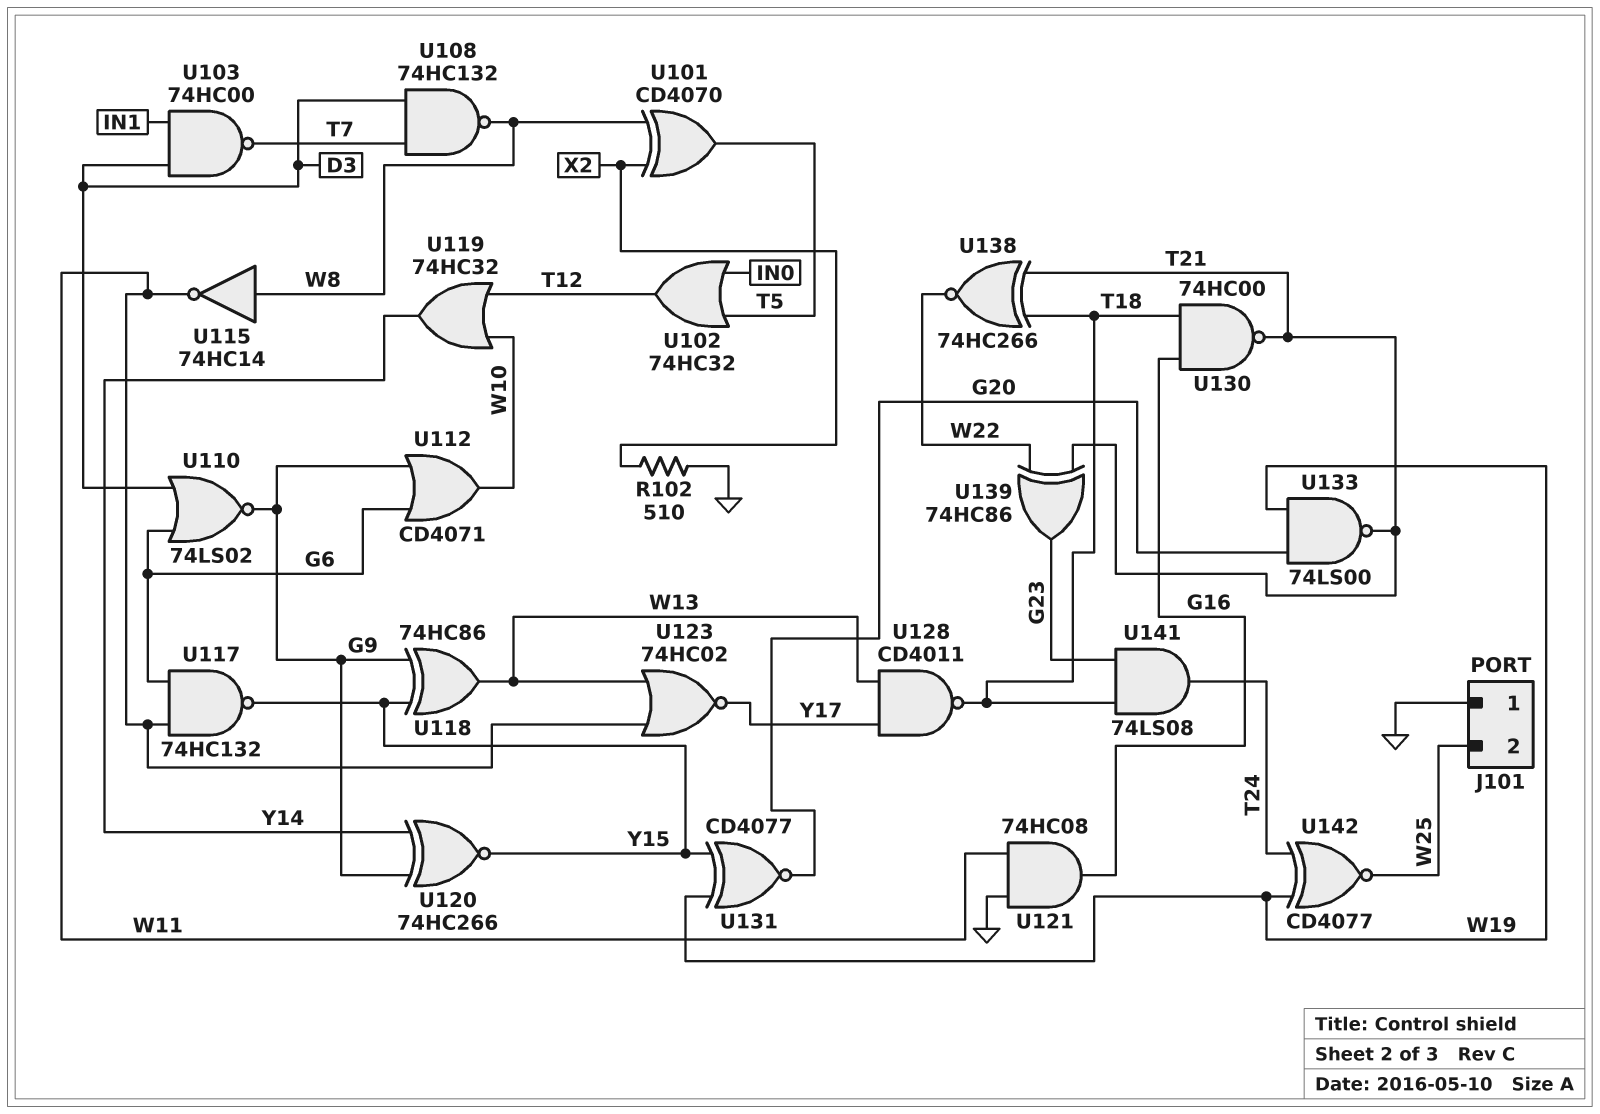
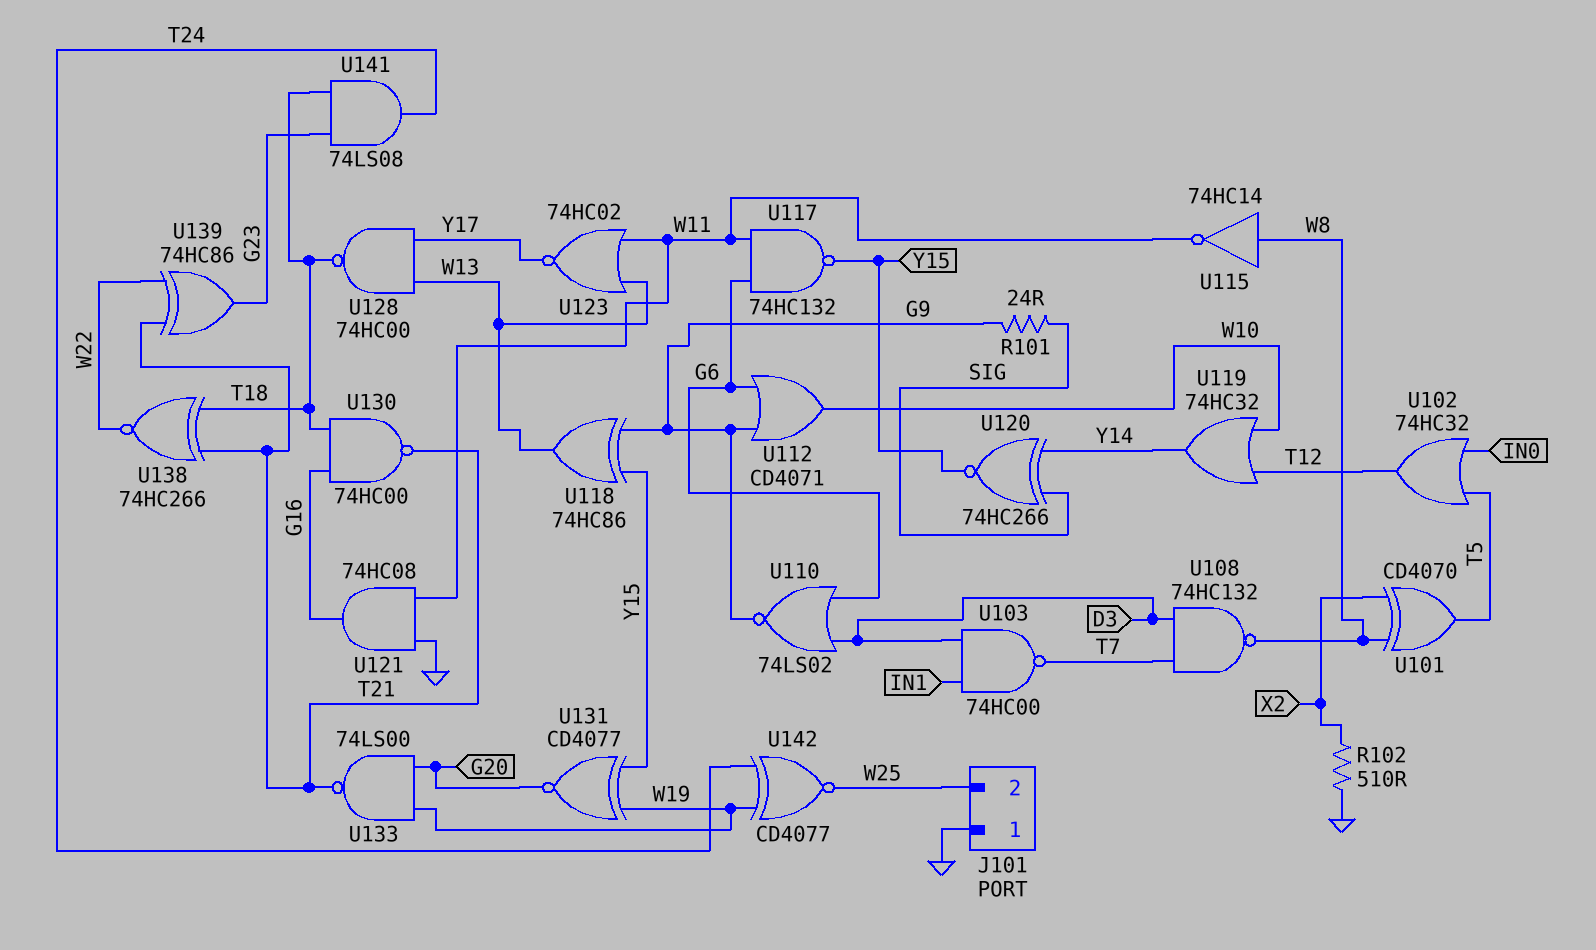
R101: none -> 24 (G9, SIG)
U120: XNOR 74HC266 (in G9, in Y14, out Y15) -> XNOR 74HC266 (in SIG, in Y14, out Y15)
U128: NAND CD4011 (in W13, in Y17, out T18) -> NAND 74HC00 (in W13, in Y17, out T18)

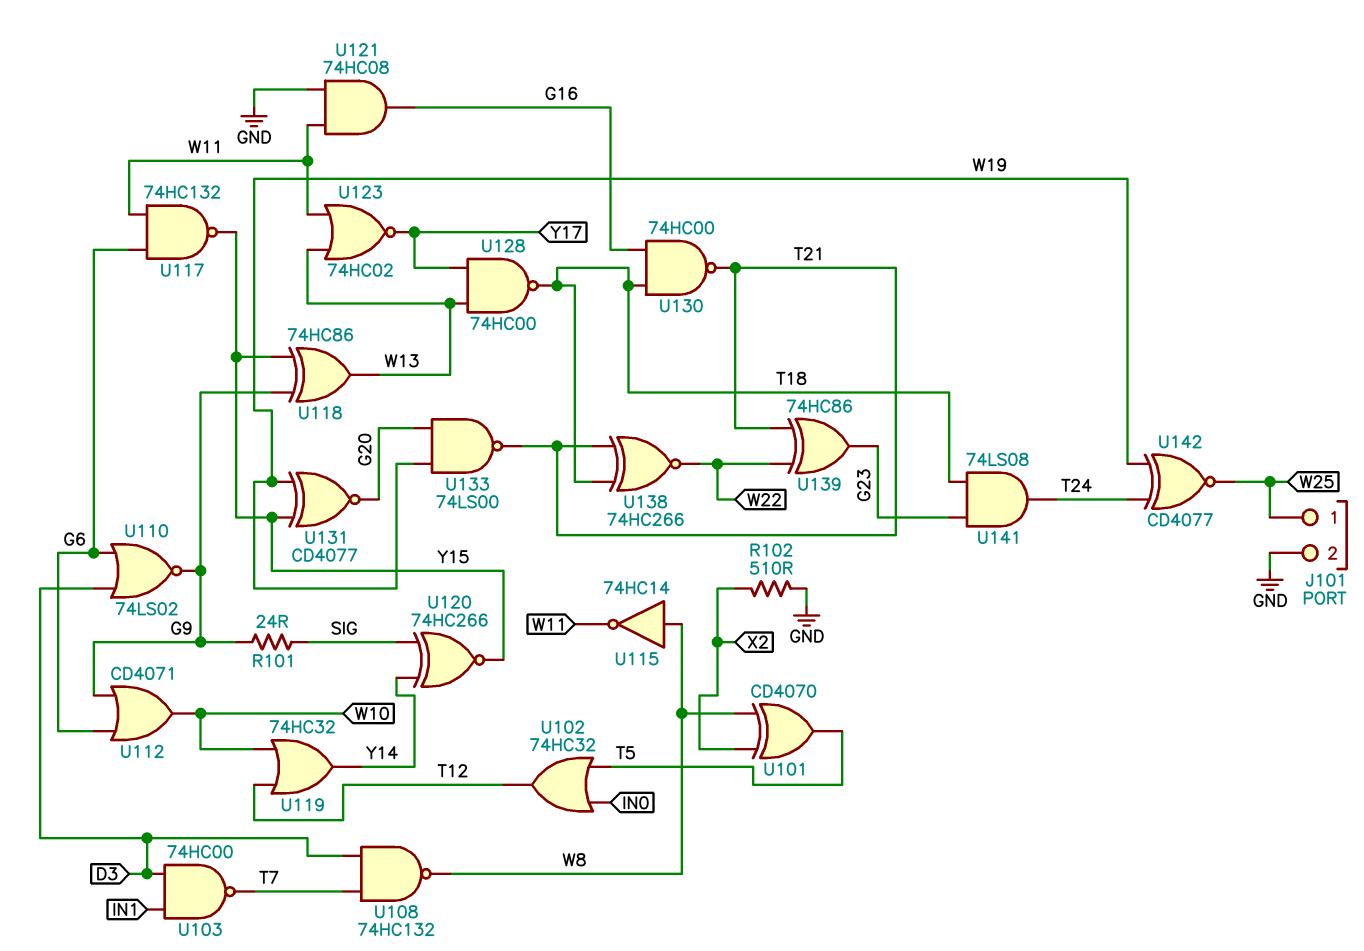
J101 pin 1: GND -> W25
J101 pin 2: W25 -> GND

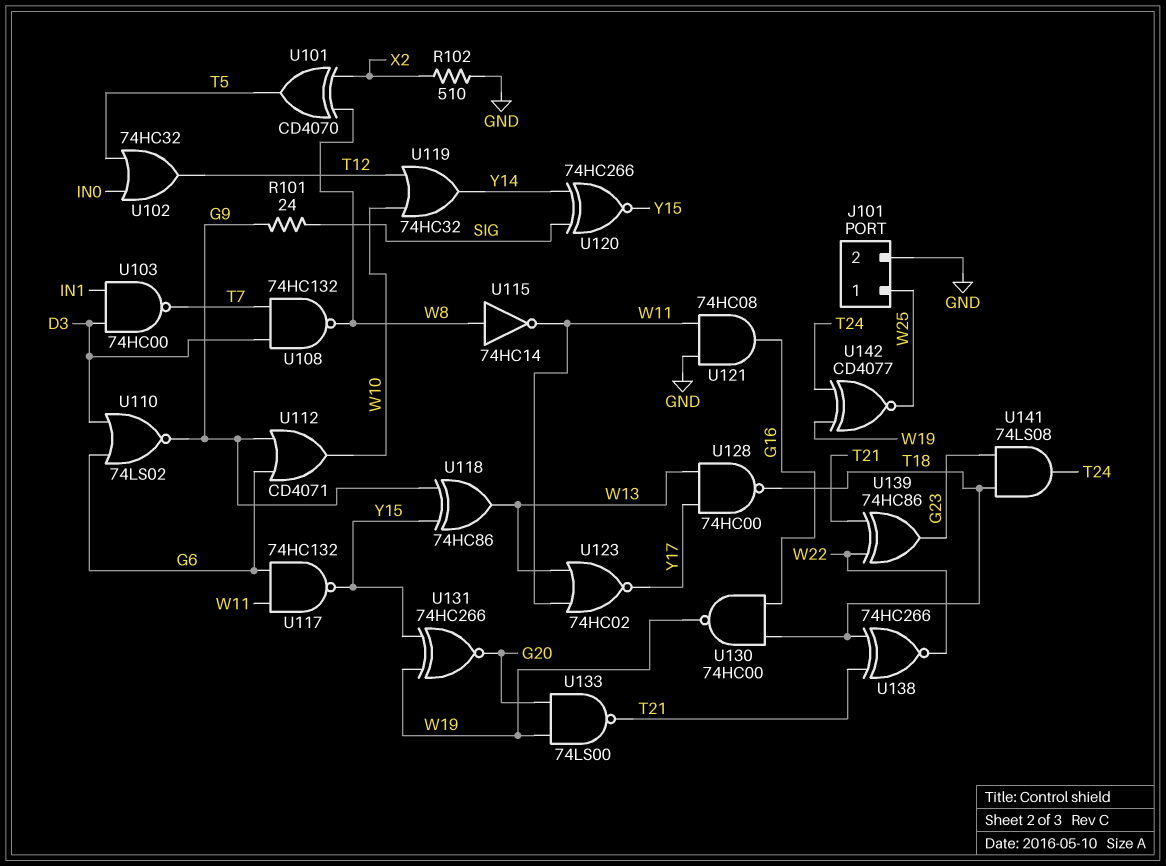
U130: NAND 74HC00 (in G16, in T18, out T21) -> NAND 74HC00 (in G16, in T18, out W19)
U131: XNOR CD4077 (in W19, in Y15, out G20) -> XNOR 74HC266 (in W19, in Y15, out G20)

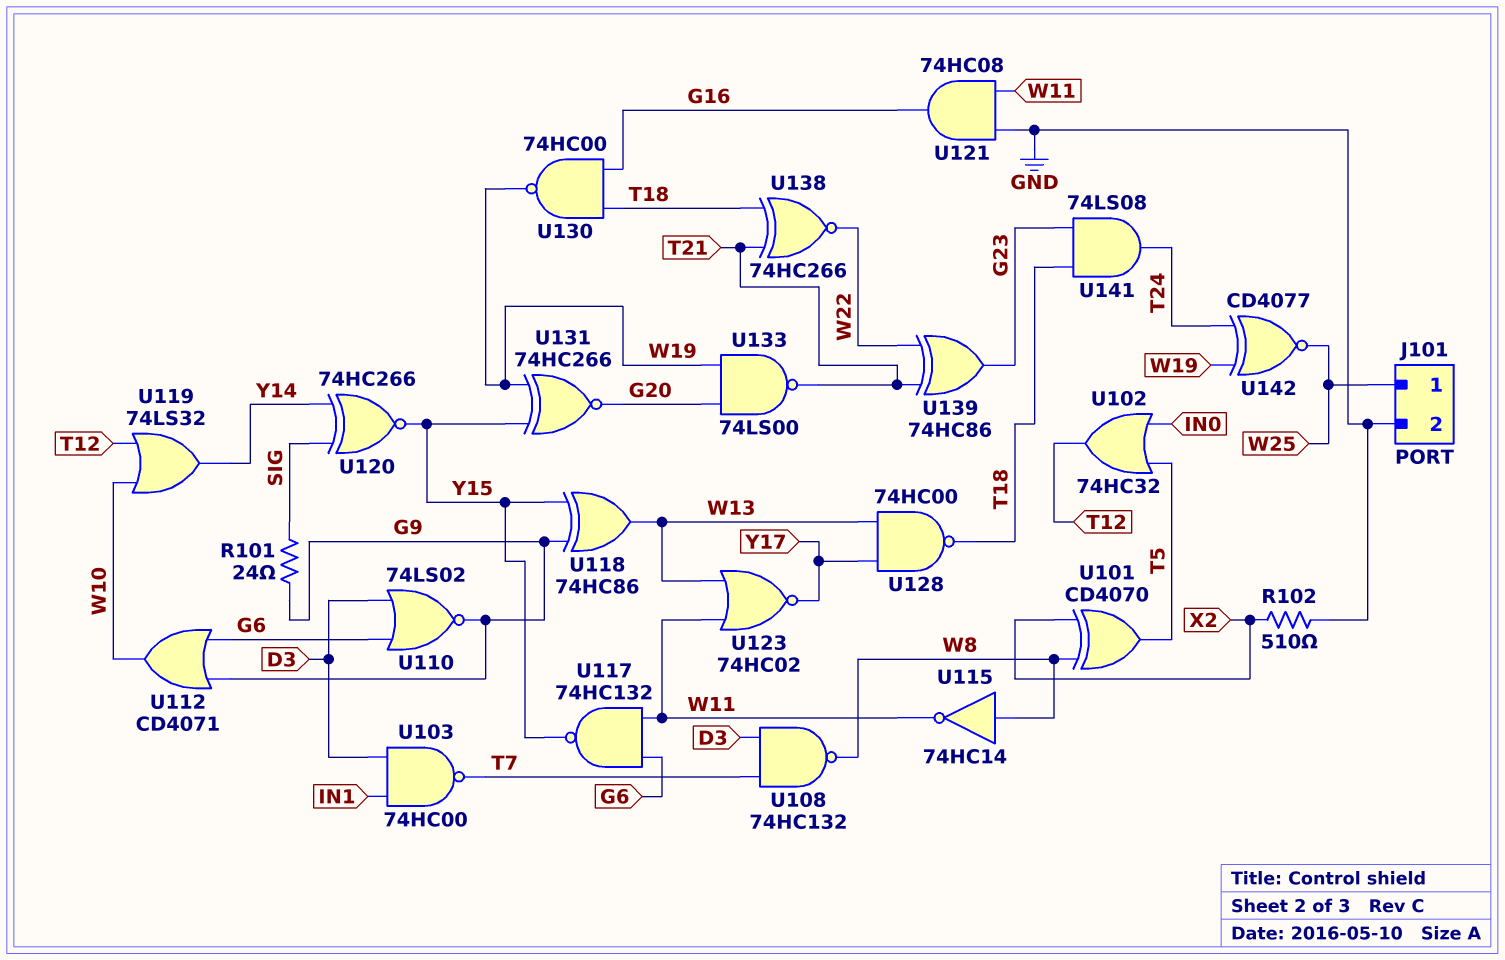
U119: OR 74HC32 (in T12, in W10, out Y14) -> OR 74LS32 (in T12, in W10, out Y14)

